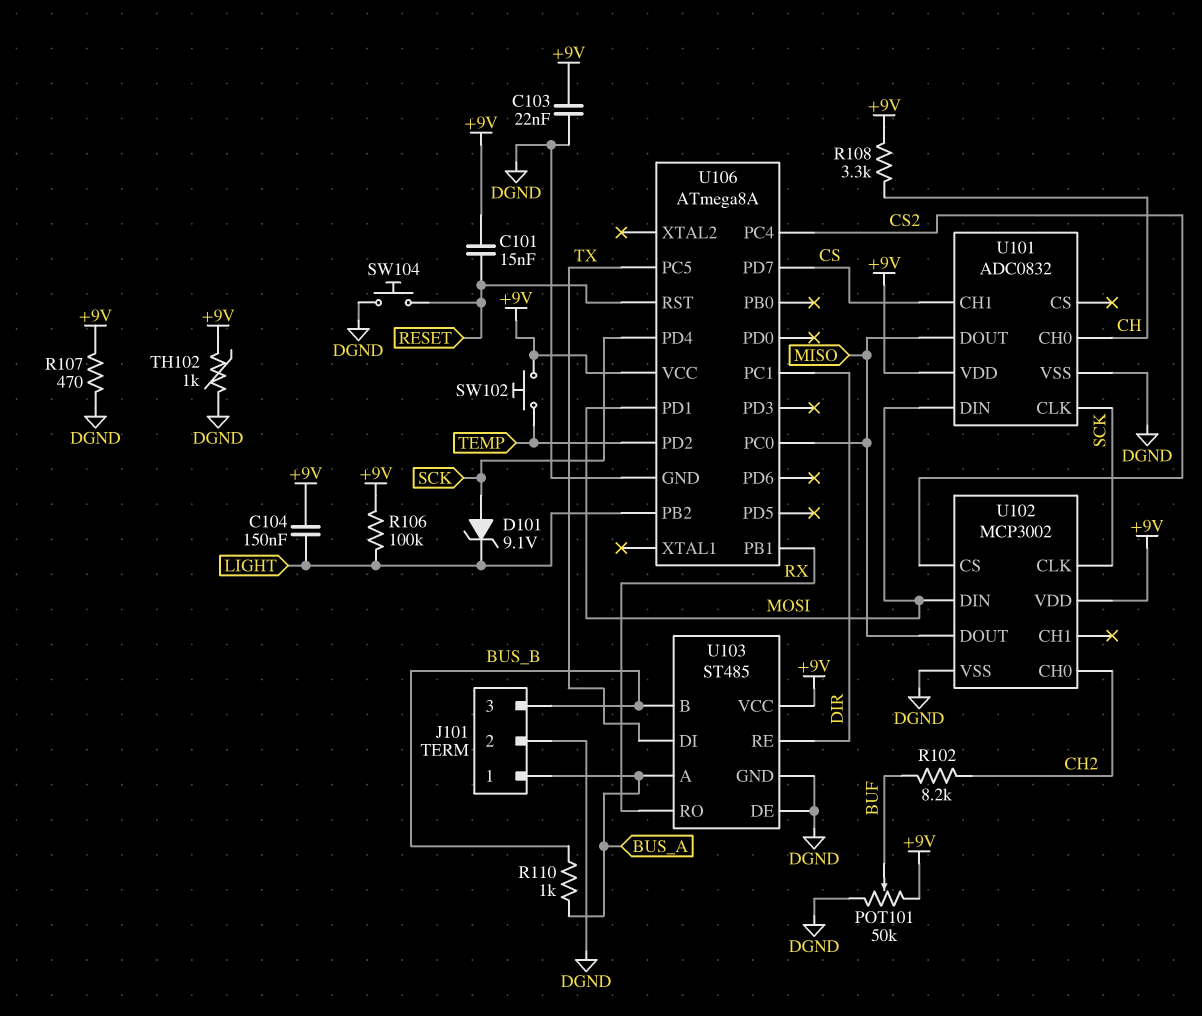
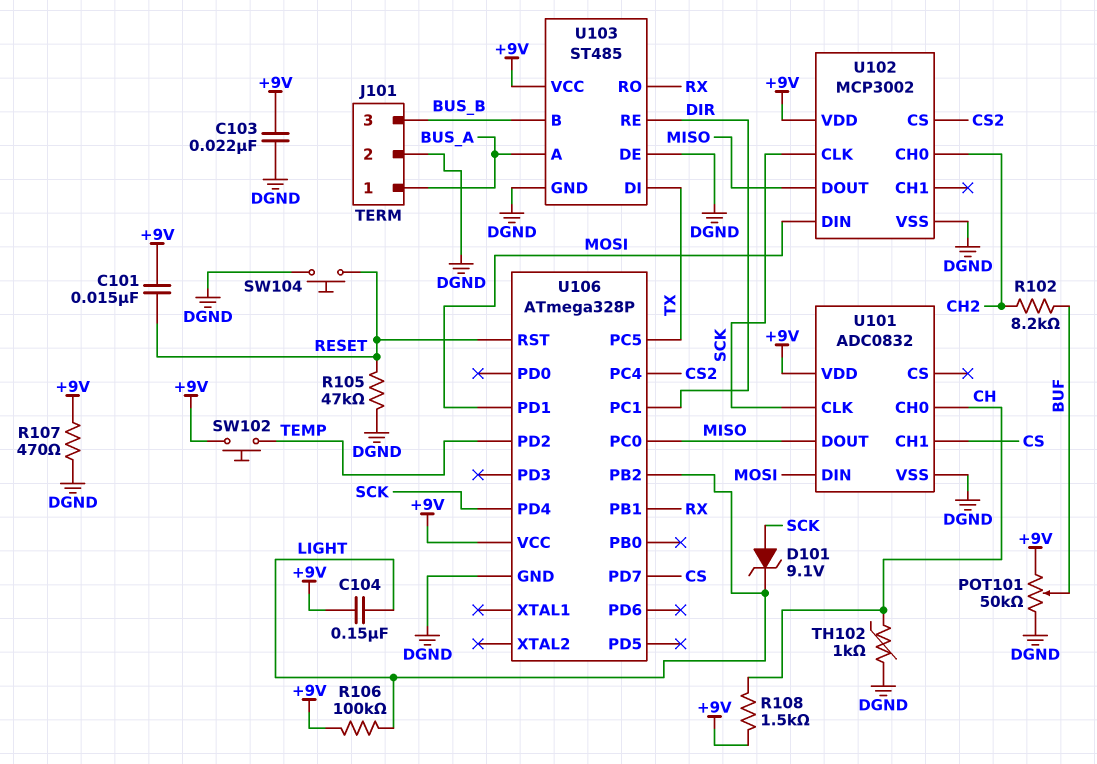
R105: none -> 47k (DGND, RESET)
R108: 3.3k (+9V, CH) -> 1.5k (+9V, CH)
R110: 1k (BUS_A, BUS_B) -> none
TH102: 1k (+9V, DGND) -> 1k (CH, DGND)
U106: ATmega8A -> ATmega328P

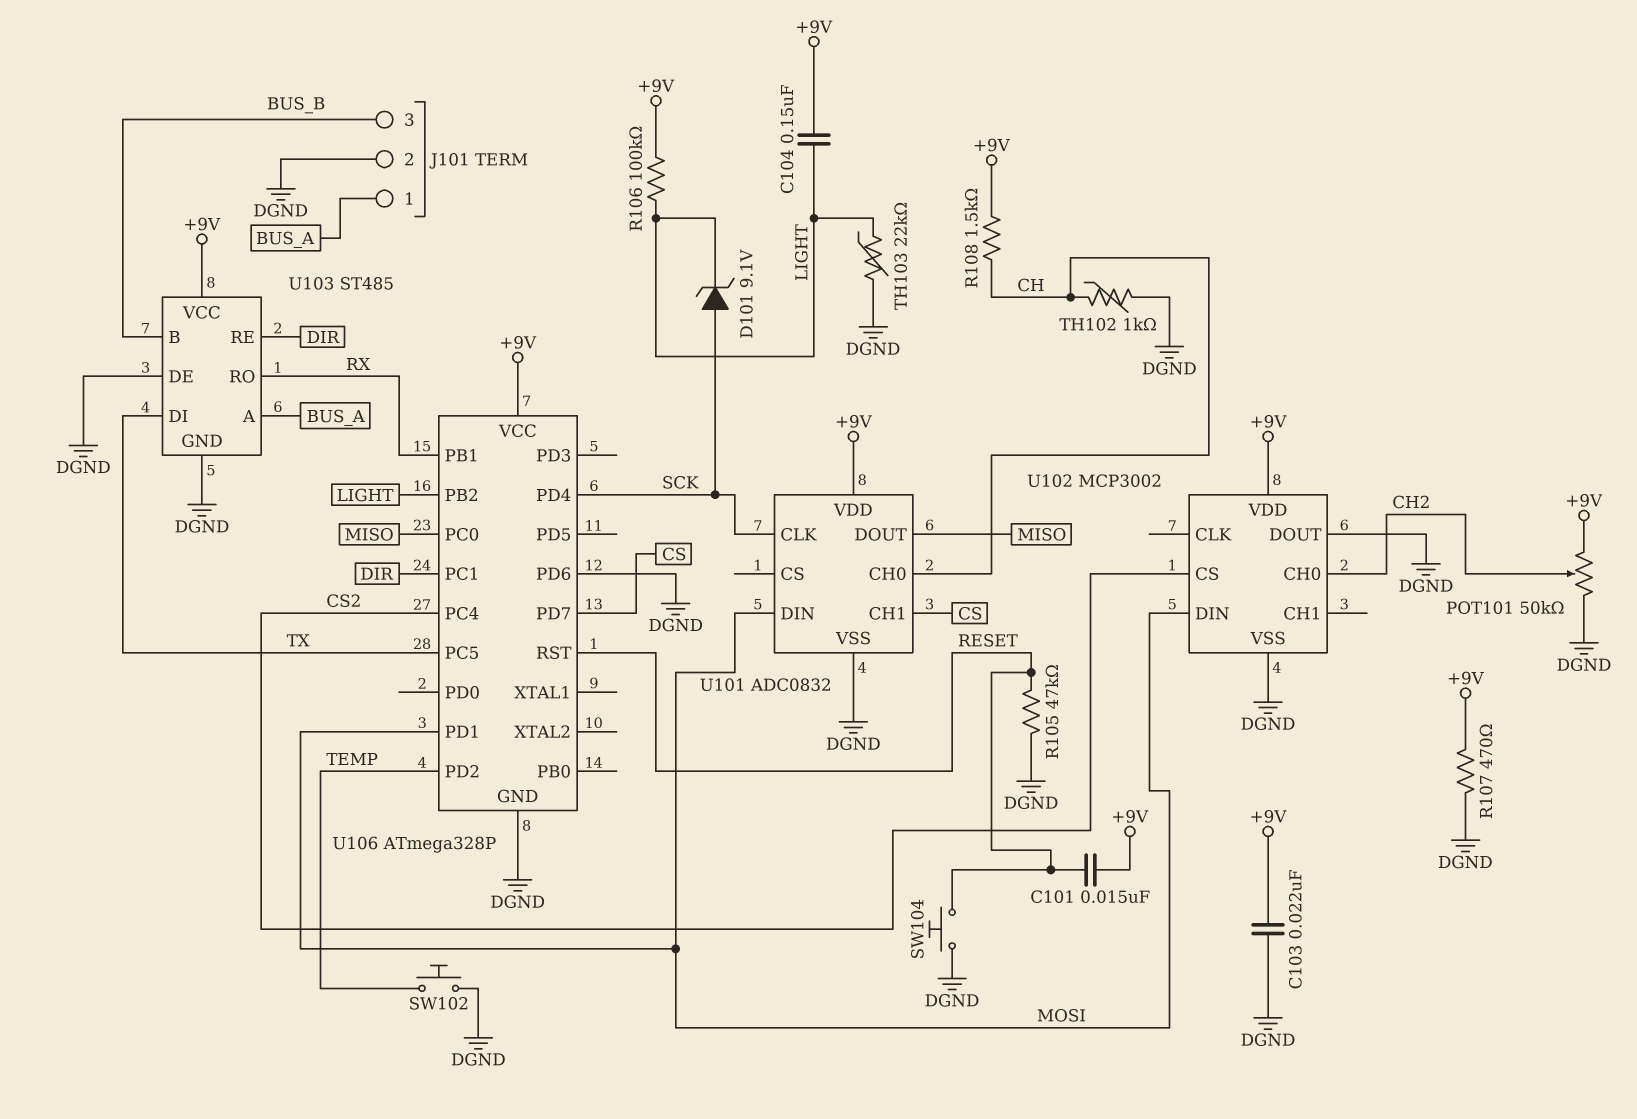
POT101: 50k (+9V, DGND, wiper BUF) -> 50k (+9V, DGND, wiper CH2)
R102: 8.2k (BUF, CH2) -> none
SW102: button (+9V, TEMP) -> button (DGND, TEMP)
TH103: none -> 22k (DGND, LIGHT)
U102 pin CLK: SCK -> none
U102 pin DOUT: MISO -> DGND
U106 pin PD6: none -> DGND

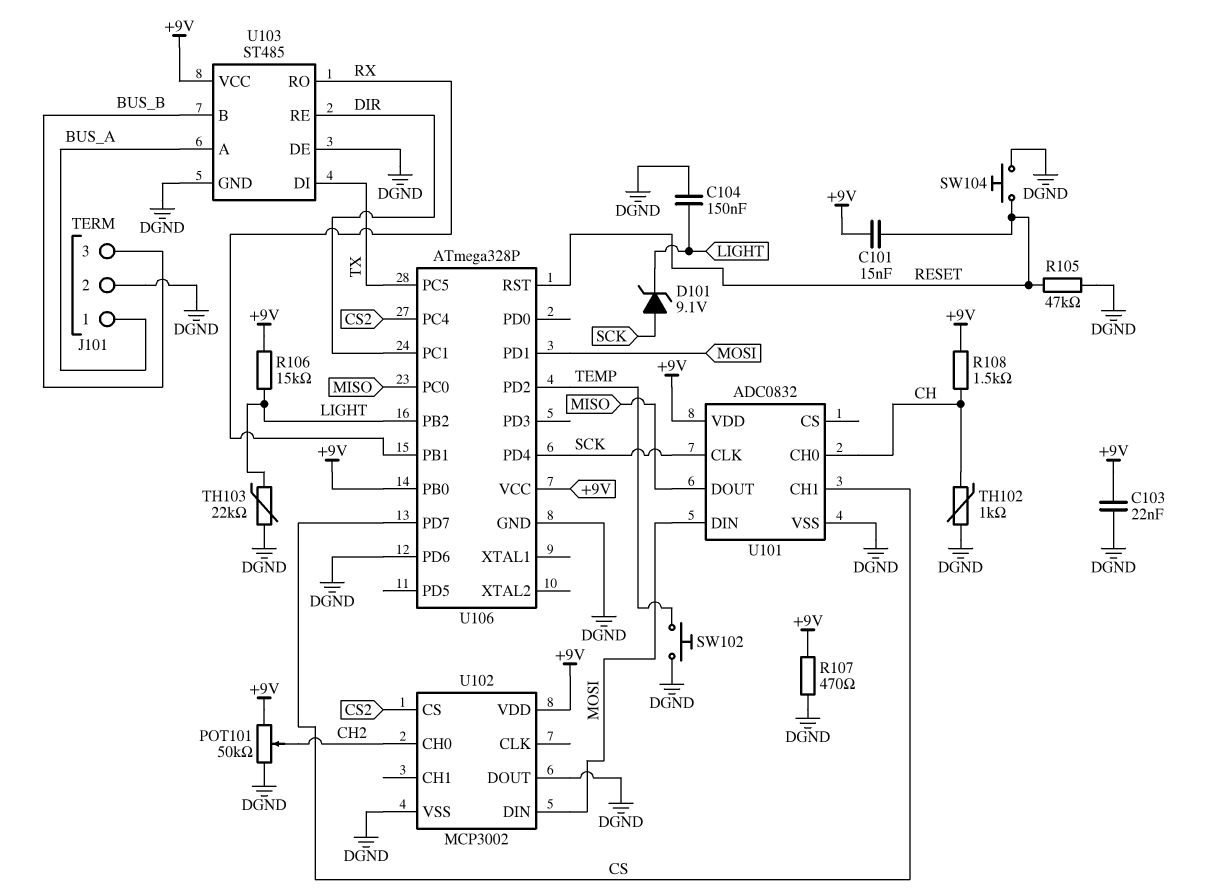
C104: 150nF (+9V, LIGHT) -> 150nF (DGND, LIGHT)
R106: 100k (+9V, LIGHT) -> 15k (+9V, LIGHT)
U106 pin PB0: none -> +9V

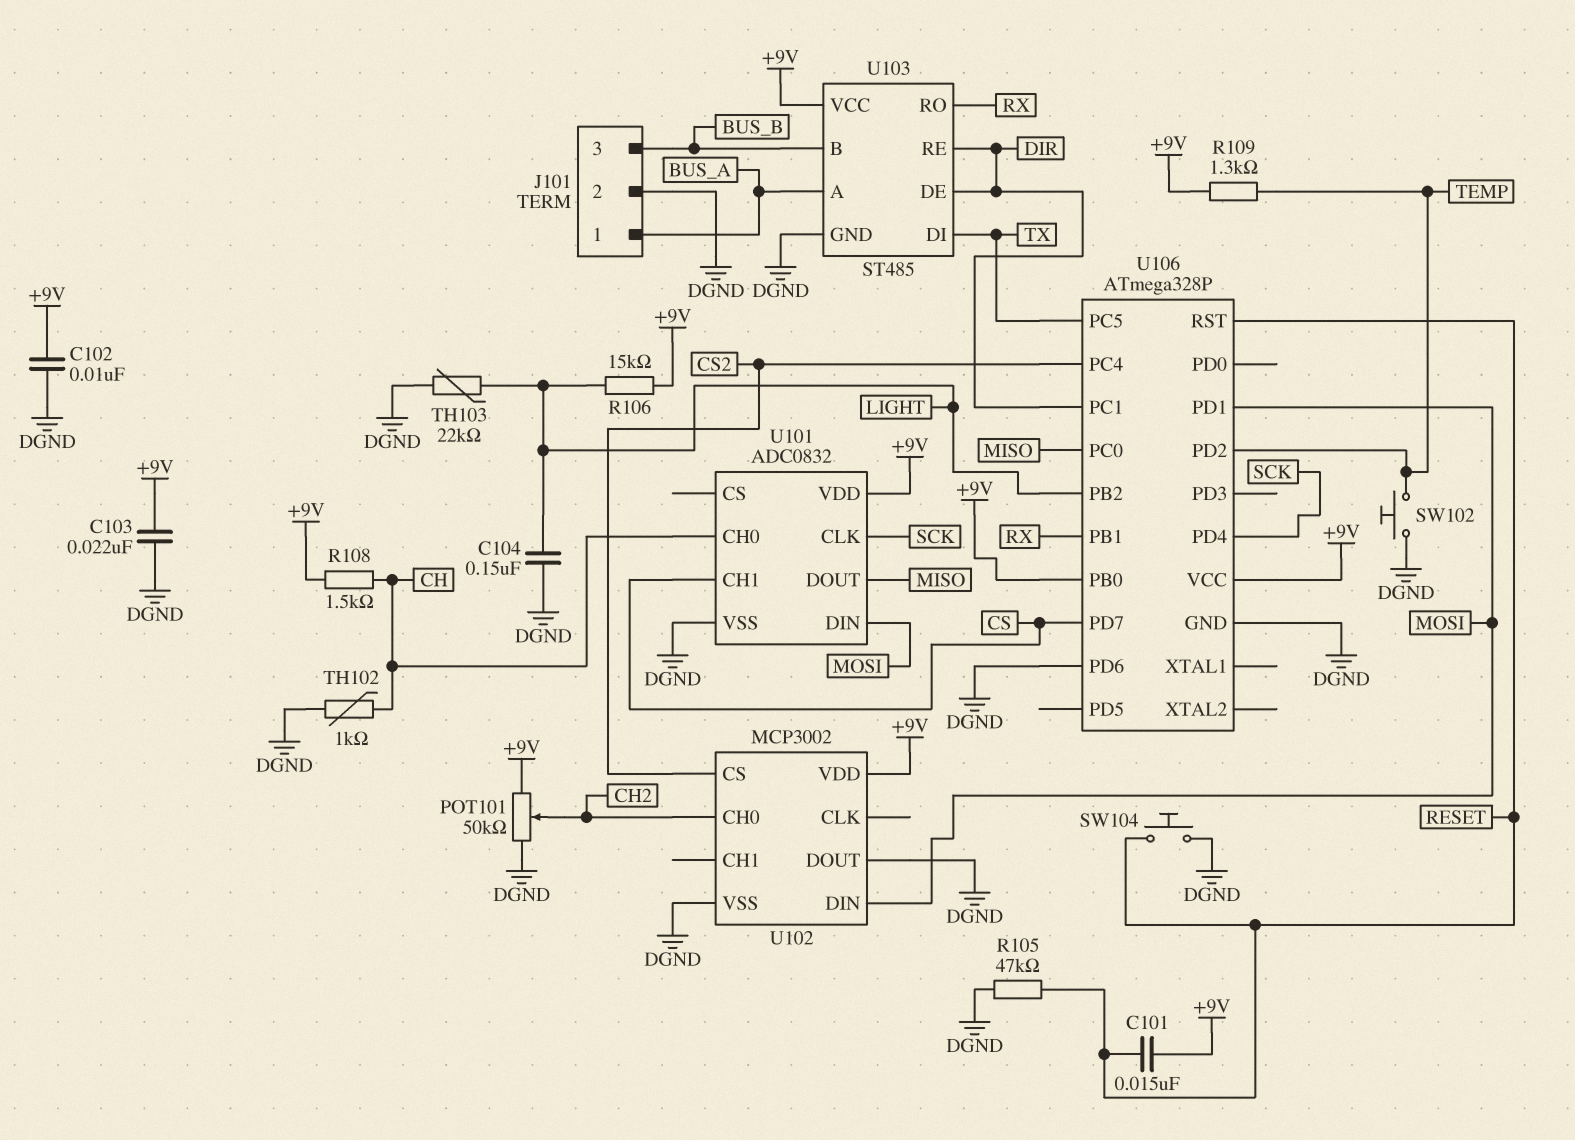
C102: none -> 10nF (+9V, DGND)
D101: zener 9.1V (A SCK, K LIGHT) -> none
R107: 470 (+9V, DGND) -> none
R109: none -> 1.3k (+9V, TEMP)
U103 pin DE: DGND -> DIR

